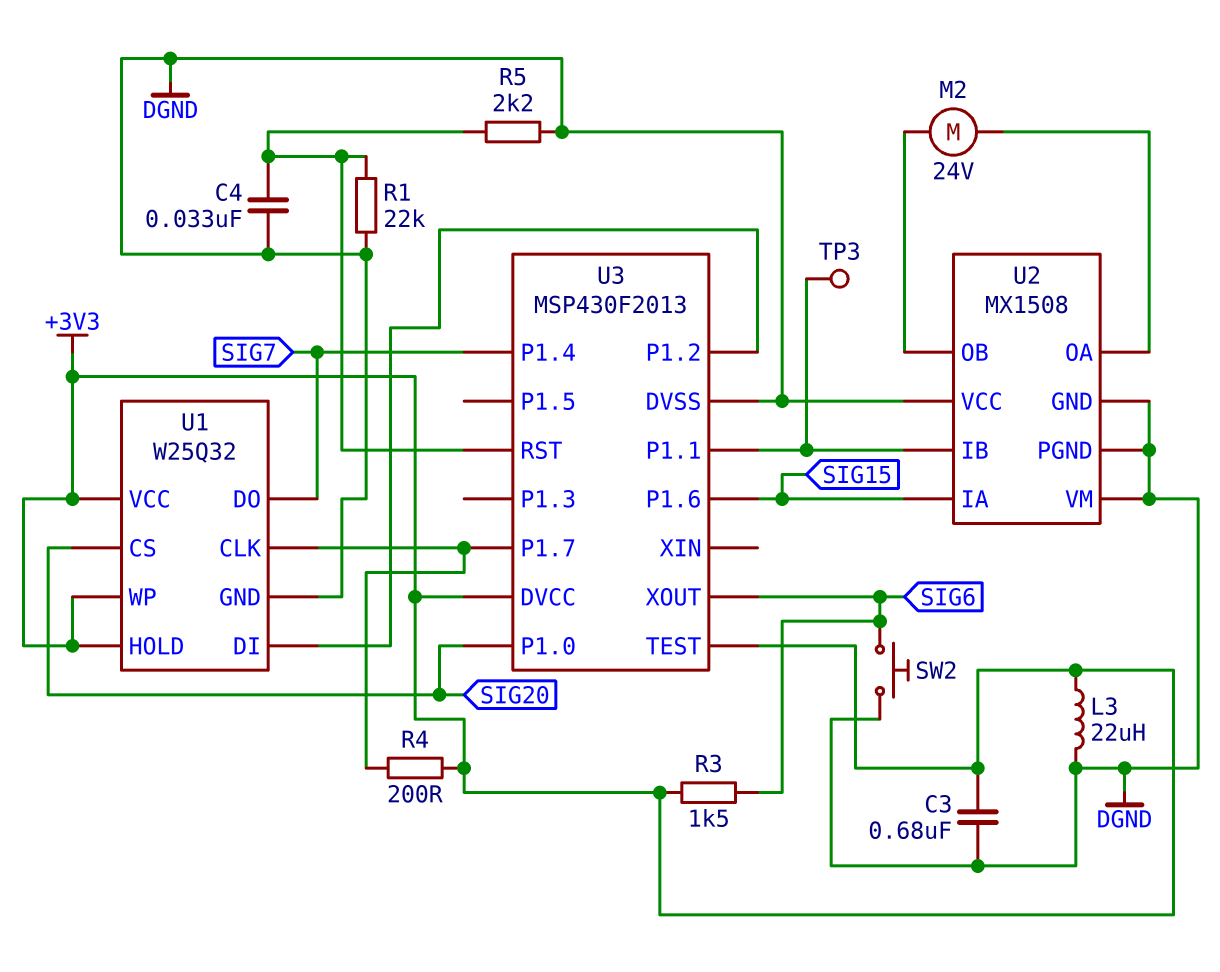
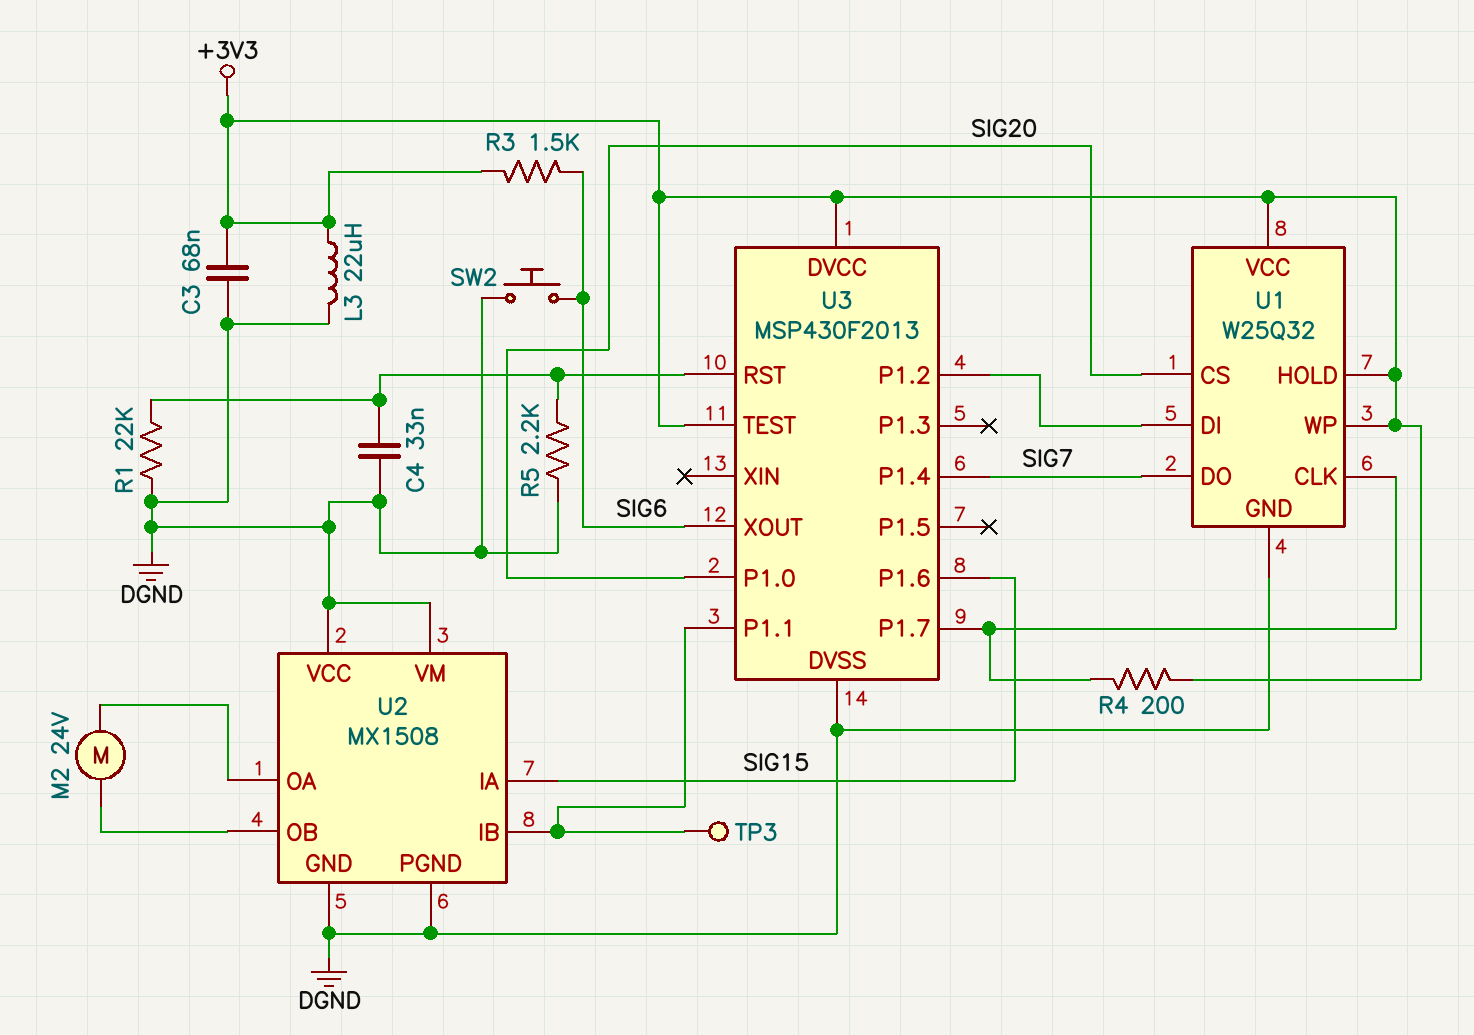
C3: 680nF (+3V3, DGND) -> 68nF (+3V3, DGND)

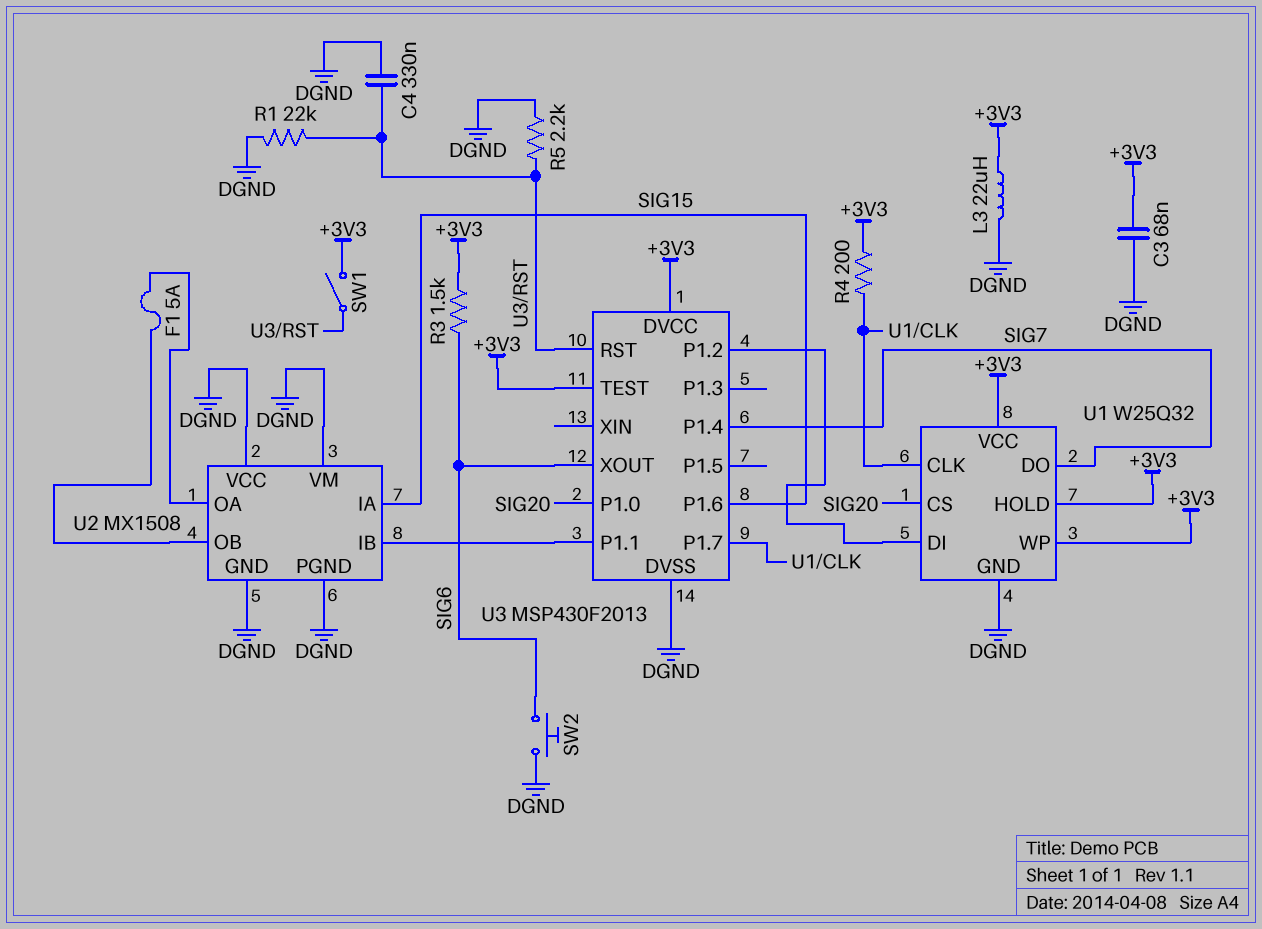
C4: 33nF (DGND, U3/RST) -> 330nF (DGND, U3/RST)
F1: none -> 5A (U2/OA, U2/OB)
M2: motor 24V (U2/OA, U2/OB) -> none
SW1: none -> switch (+3V3, U3/RST)
TP3: test point (U2/IB) -> none

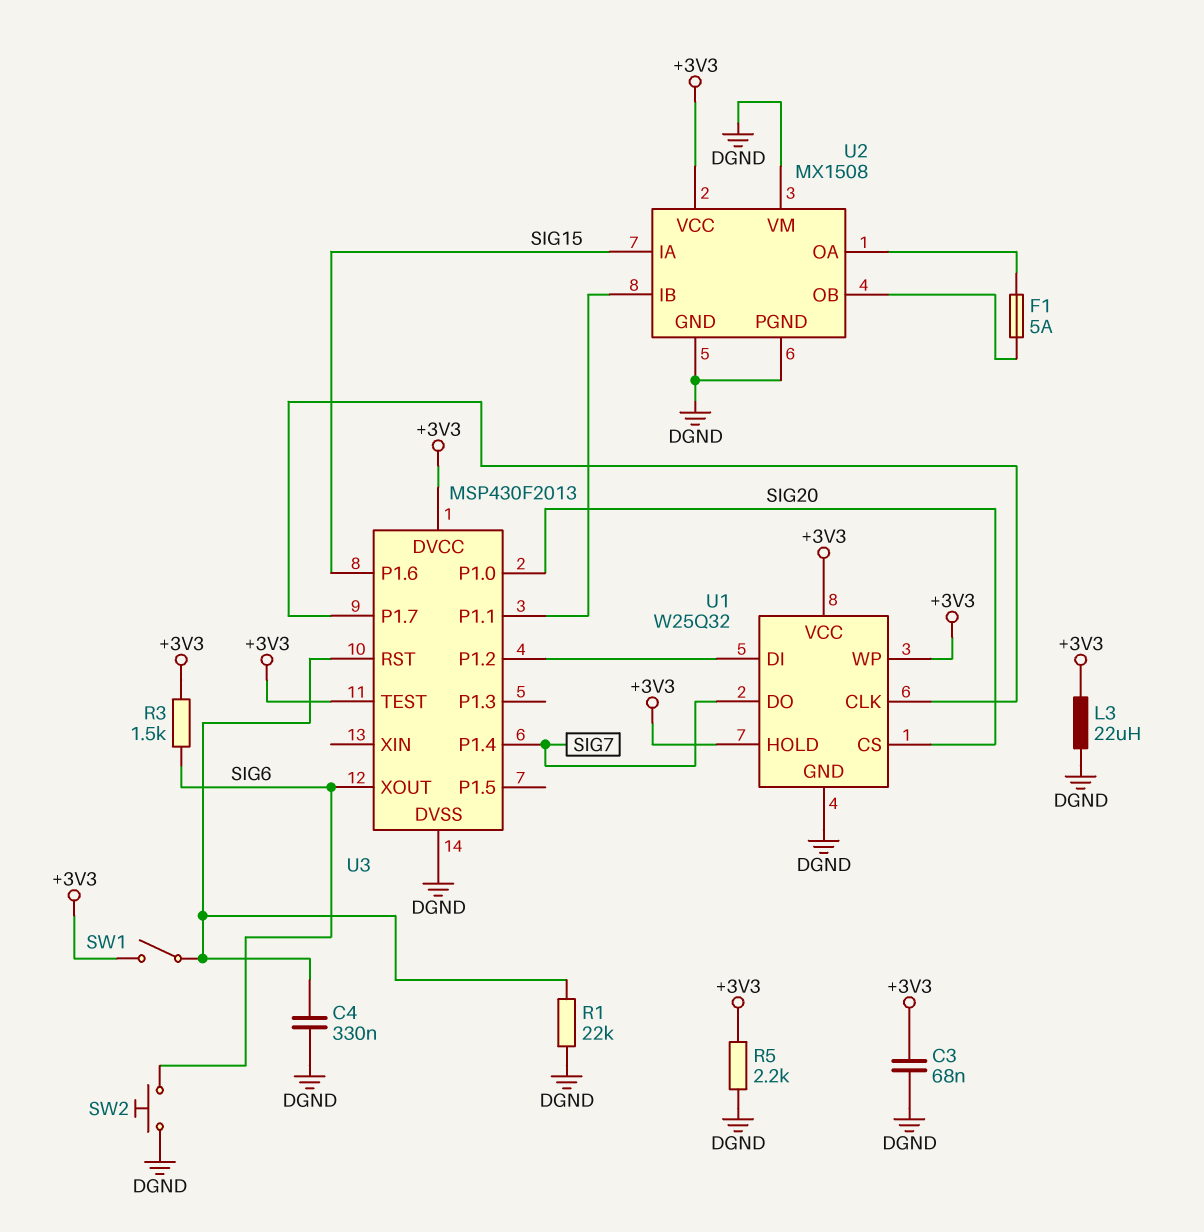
R4: 200 (+3V3, U1/CLK) -> none
R5: 2.2k (DGND, U3/RST) -> 2.2k (+3V3, DGND)
U2 pin VCC: DGND -> +3V3

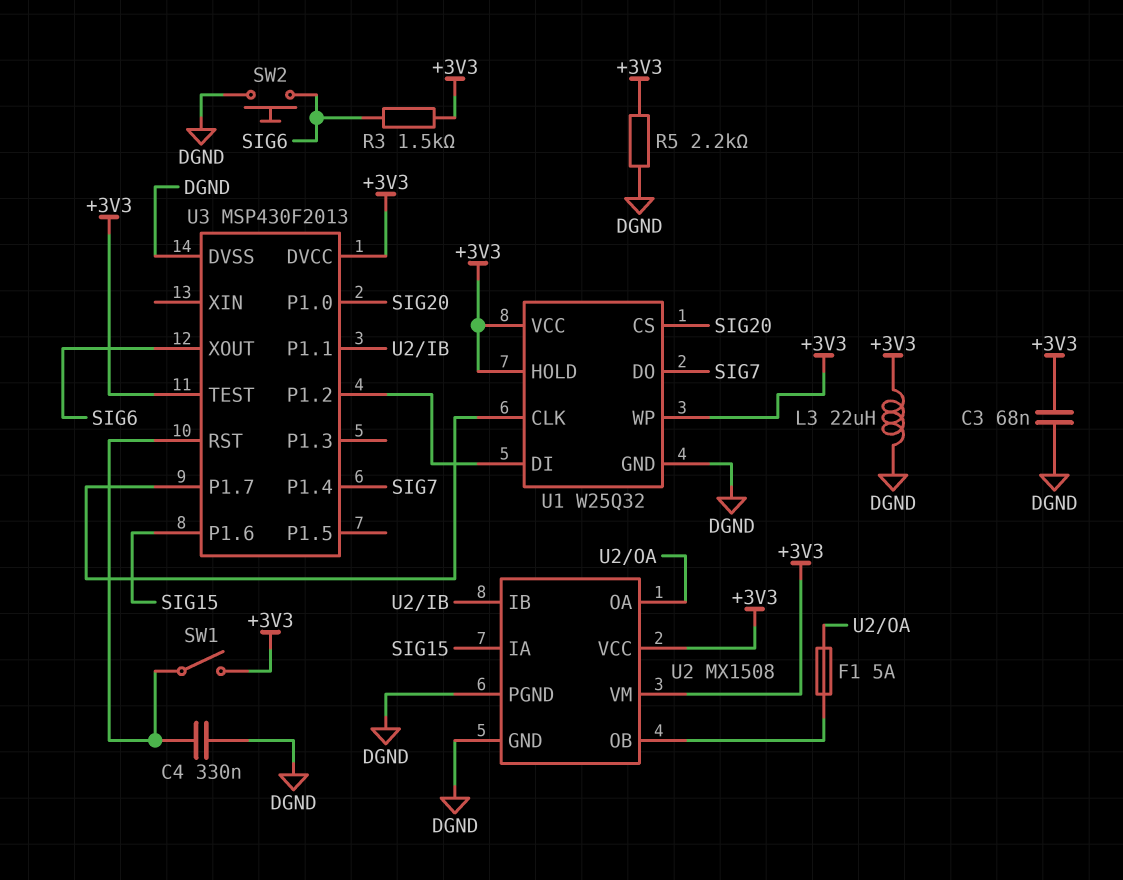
R1: 22k (DGND, U3/RST) -> none
U2 pin VM: DGND -> +3V3

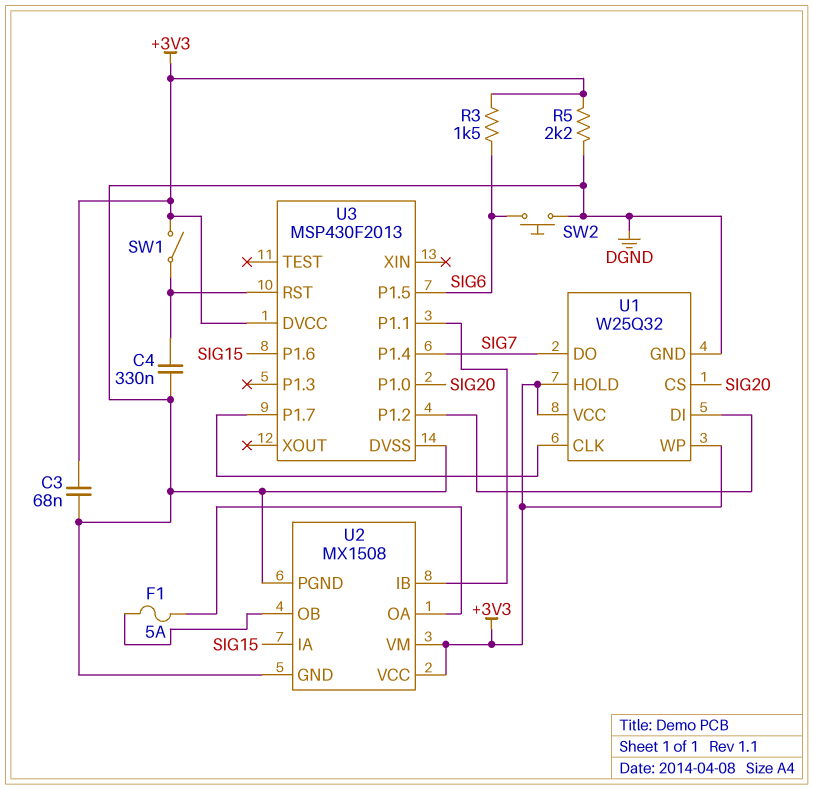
L3: 22uH (+3V3, DGND) -> none
U3 pin P1.5: none -> SIG6
U3 pin TEST: +3V3 -> none
U3 pin XOUT: SIG6 -> none

